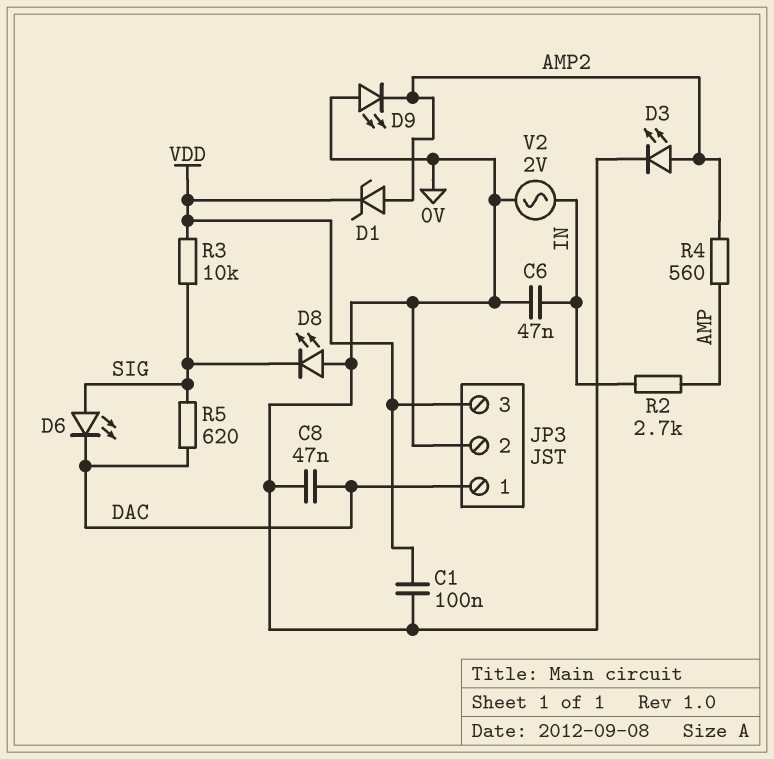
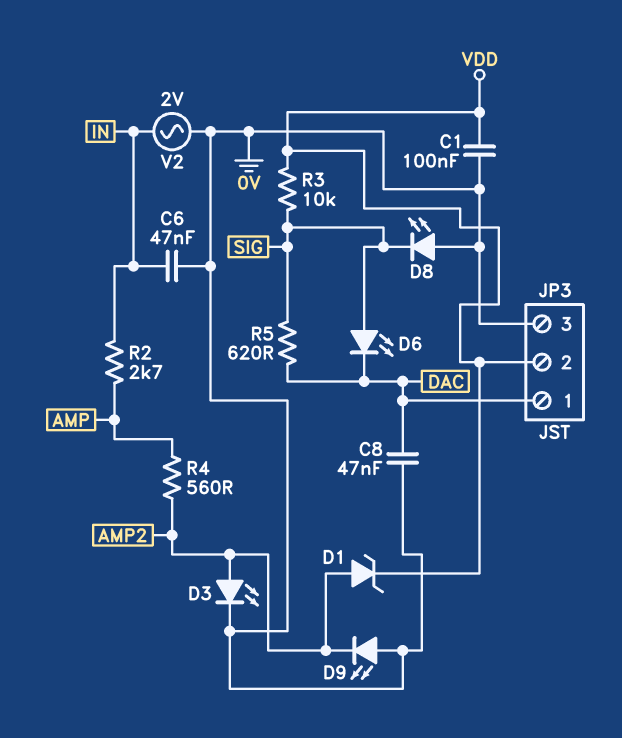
JP3 pin 2: 0V -> VDD
JP3 pin 3: VDD -> 0V

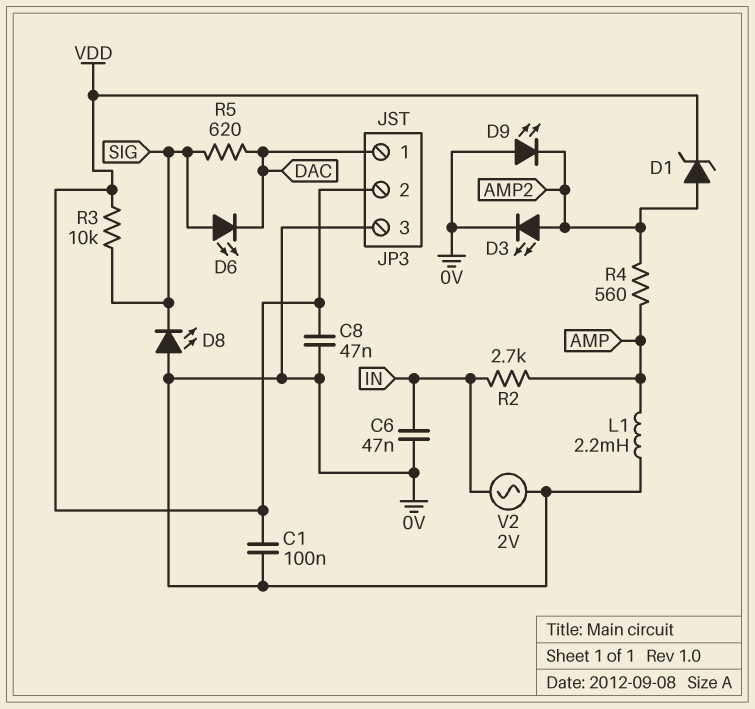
C8: 47nF (0V, DAC) -> 47nF (0V, VDD)
L1: none -> 2.2mH (0V, AMP)

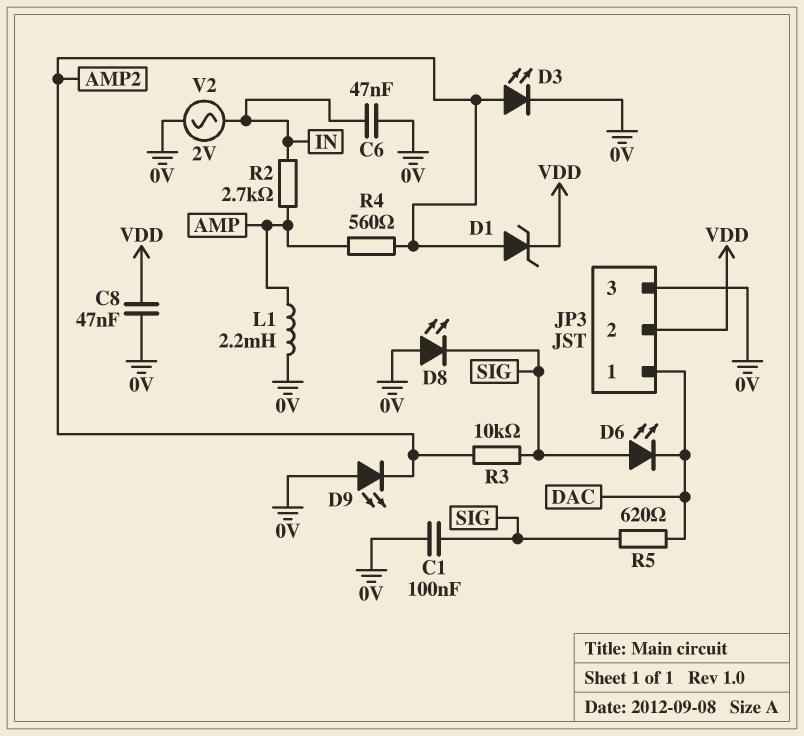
C1: 100nF (0V, VDD) -> 100nF (0V, SIG)
R3: 10k (SIG, VDD) -> 10k (AMP2, SIG)

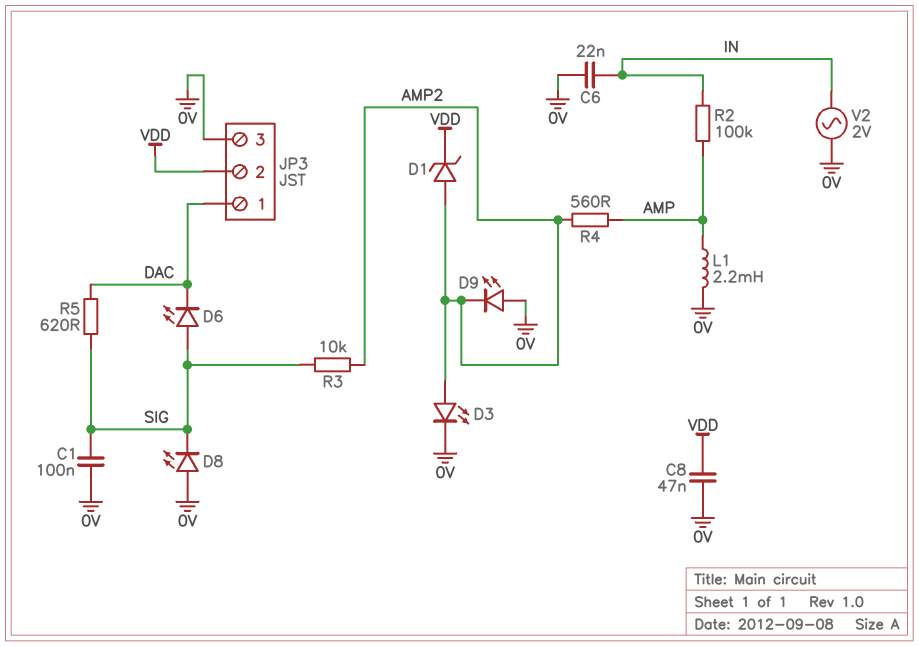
C6: 47nF (0V, IN) -> 22nF (0V, IN)
R2: 2.7k (AMP, IN) -> 100k (AMP, IN)

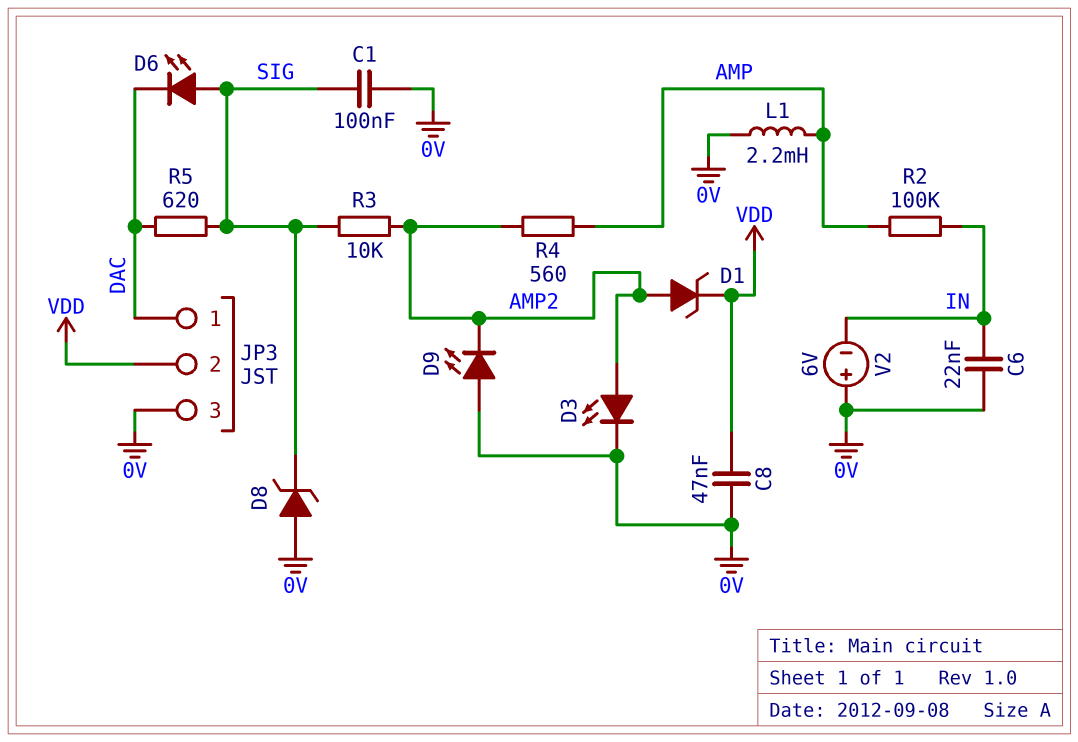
D8: LED (A 0V, K SIG) -> zener (A 0V, K SIG)
V2: AC 2V (0V, IN) -> 6V (plus 0V, minus IN)

